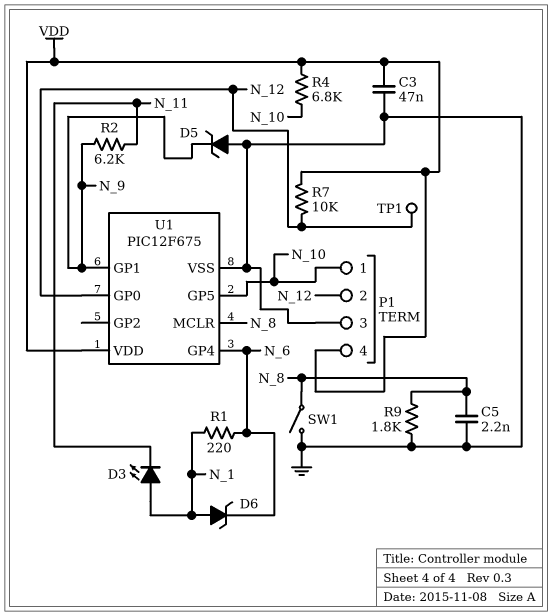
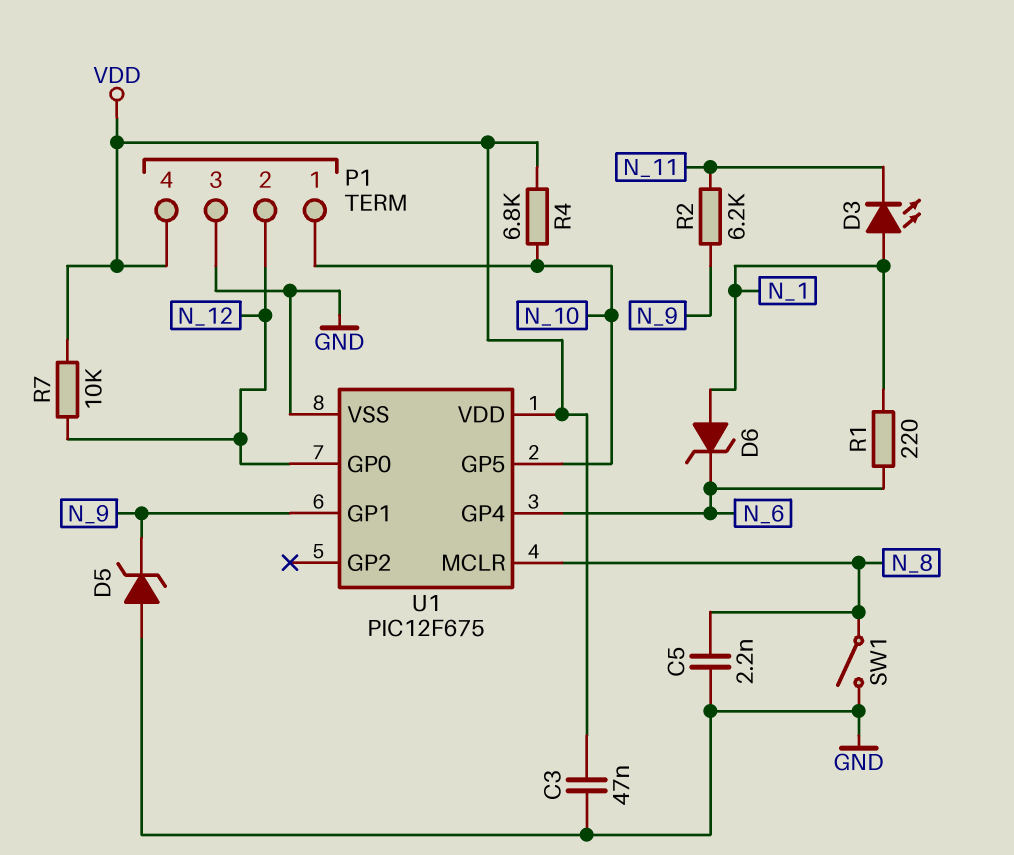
R9: 1.8k (GND, N_8) -> none
TP1: test point (N_12) -> none

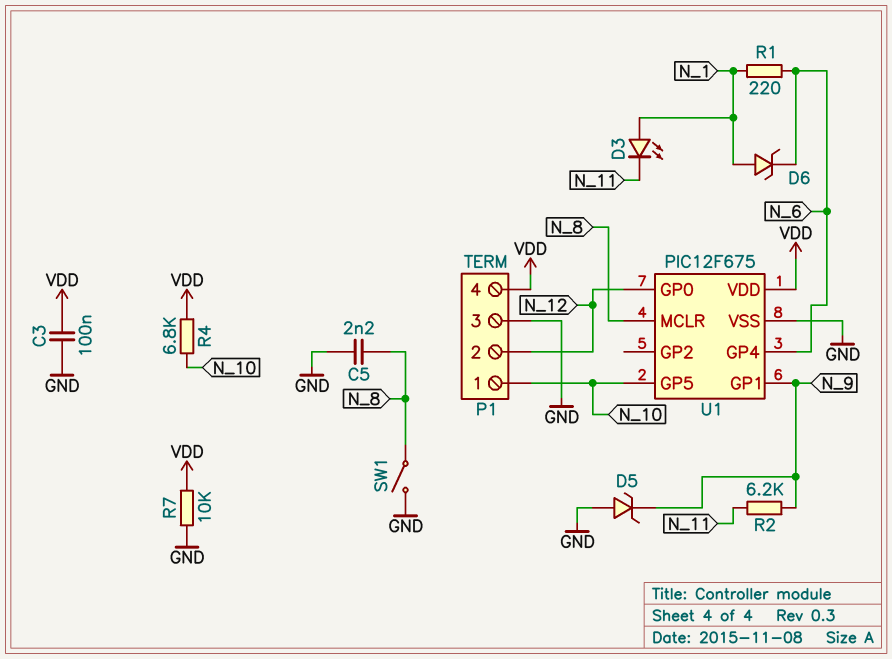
C3: 47nF (GND, VDD) -> 100nF (GND, VDD)
R7: 10k (N_12, VDD) -> 10k (GND, VDD)

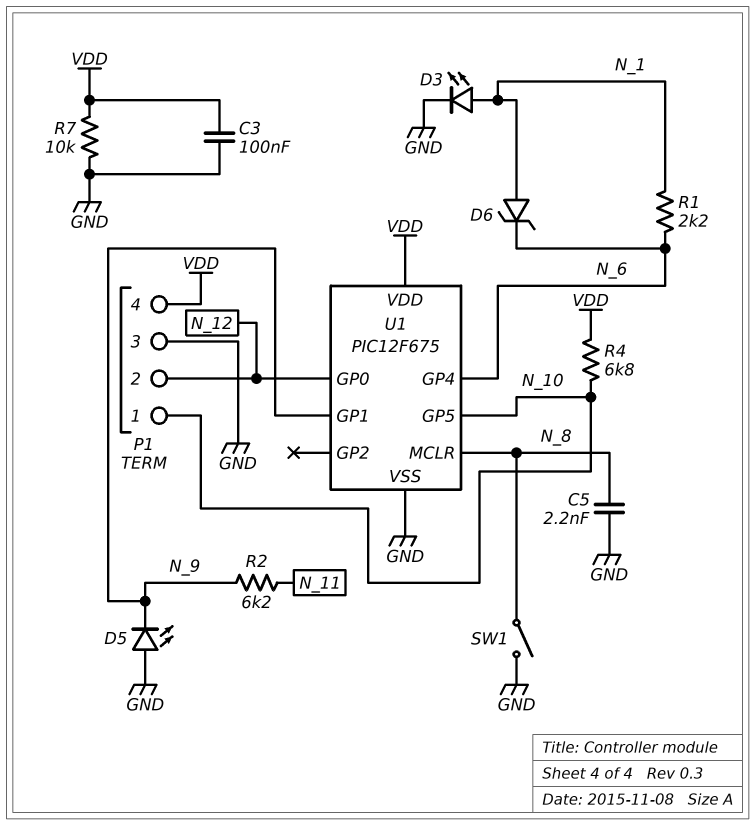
D3: LED (A N_1, K N_11) -> LED (A N_1, K GND)
D5: zener (A GND, K N_9) -> LED (A GND, K N_9)
R1: 220 (N_1, N_6) -> 2.2k (N_1, N_6)

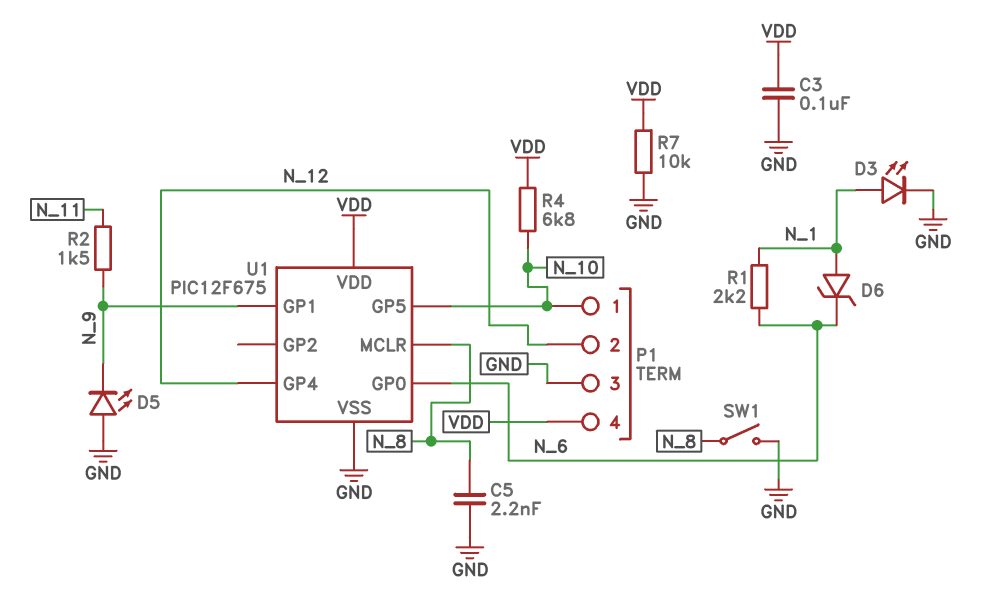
R2: 6.2k (N_9, N_11) -> 1.5k (N_9, N_11)
U1 pin GP0: N_12 -> N_6
U1 pin GP4: N_6 -> N_12

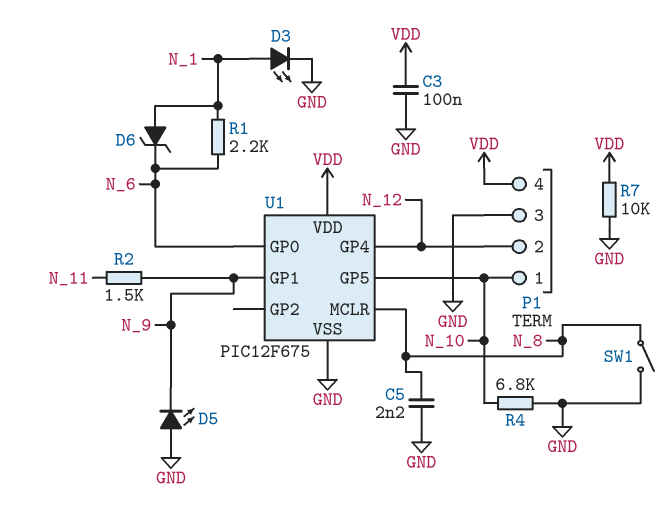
R4: 6.8k (N_10, VDD) -> 6.8k (GND, N_10)

